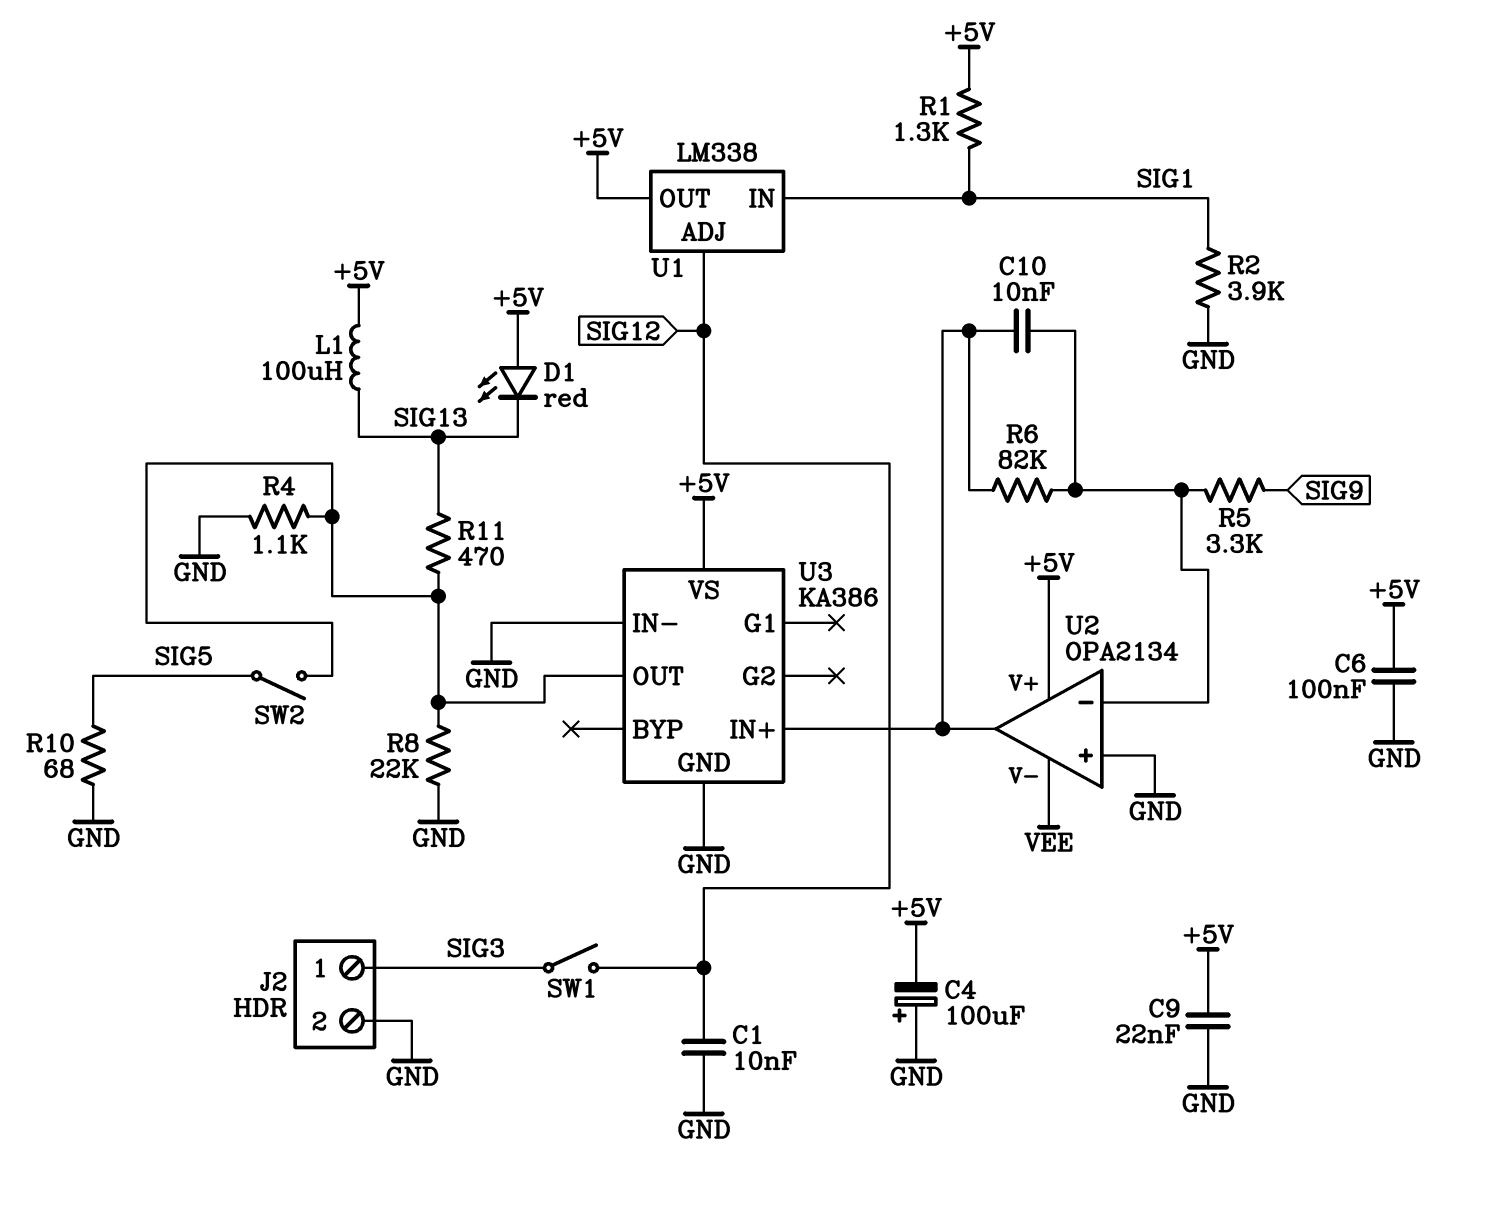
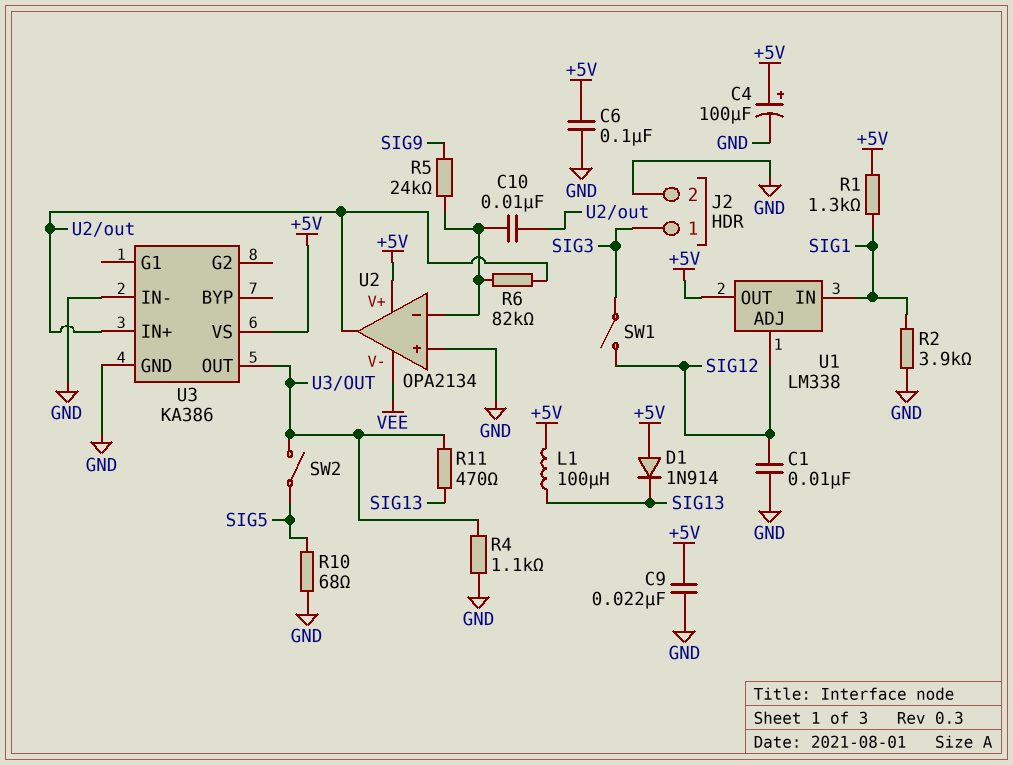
C4: 100uF (plus GND, minus +5V) -> 100uF (plus +5V, minus GND)
D1: LED red (A +5V, K SIG13) -> diode 1N914 (A +5V, K SIG13)
R5: 3.3k (SIG9, U2/in-) -> 24k (SIG9, U2/in-)
R8: 22k (GND, U3/OUT) -> none

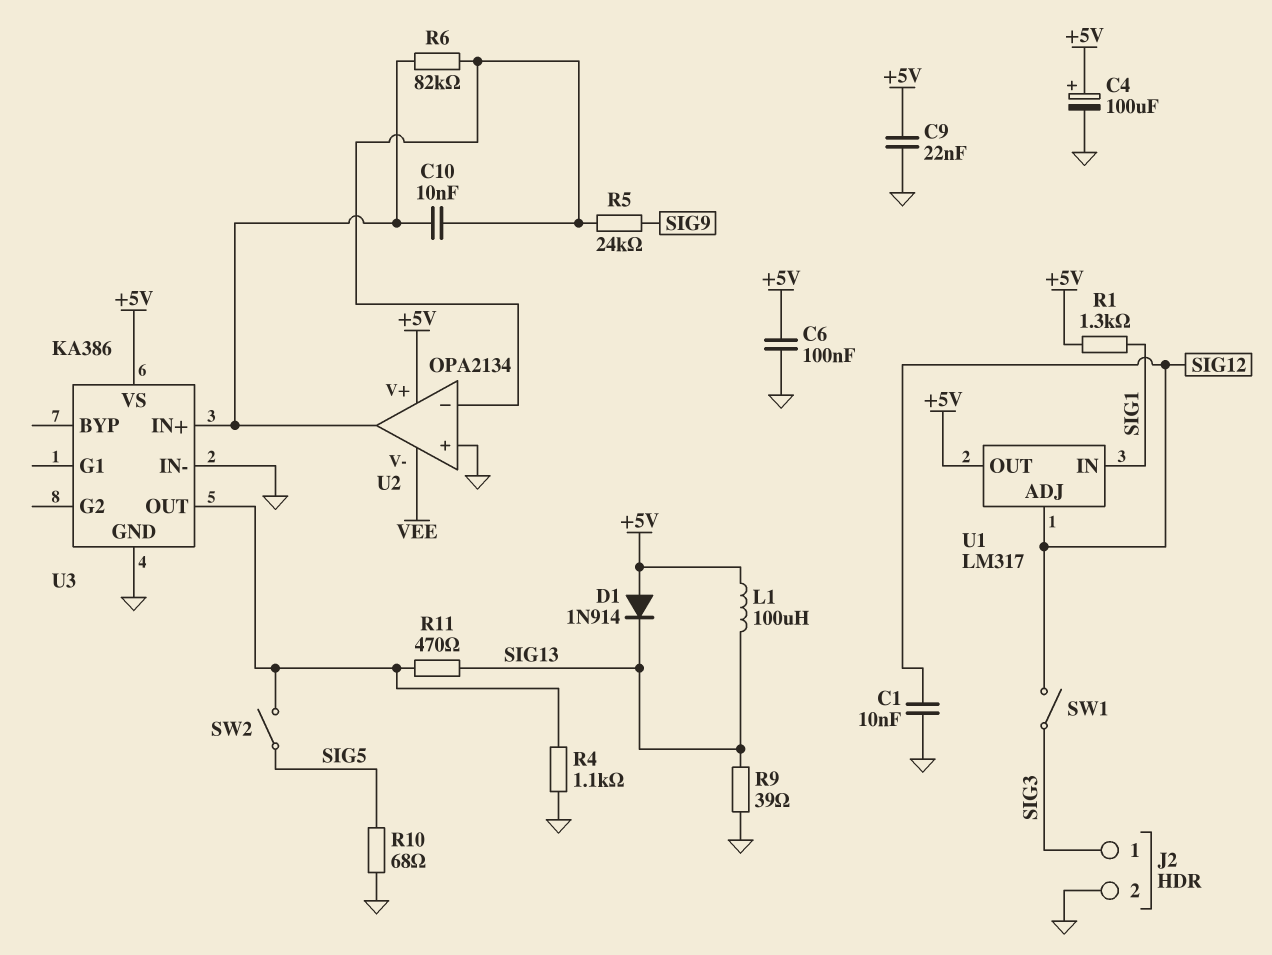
R2: 3.9k (GND, SIG1) -> none
R9: none -> 39 (GND, SIG13)
U1: LM338 -> LM317

